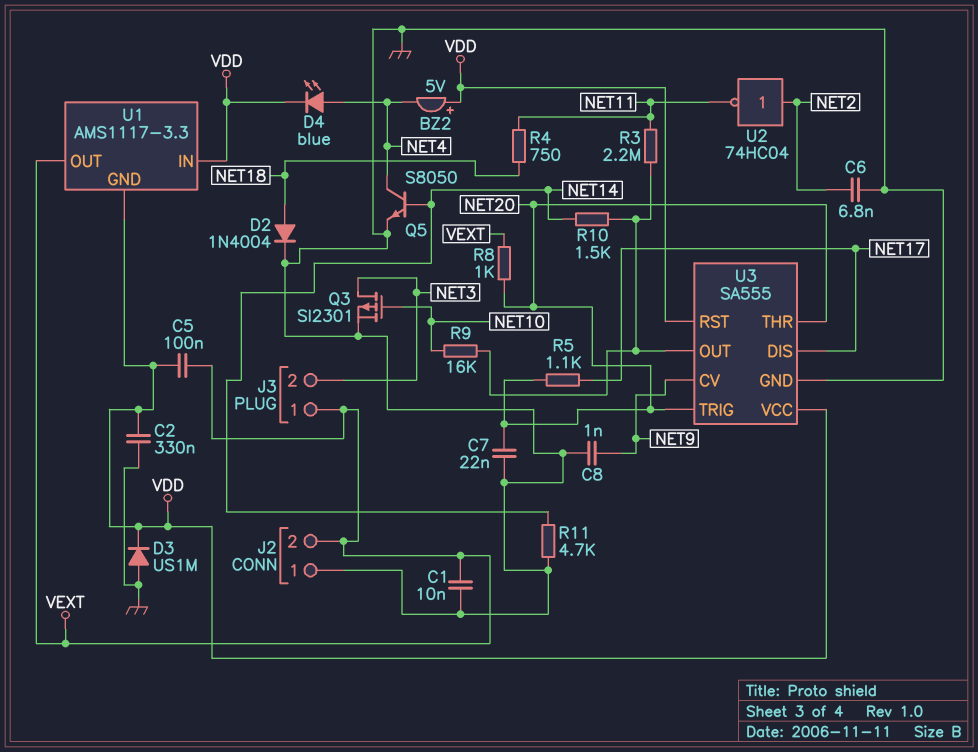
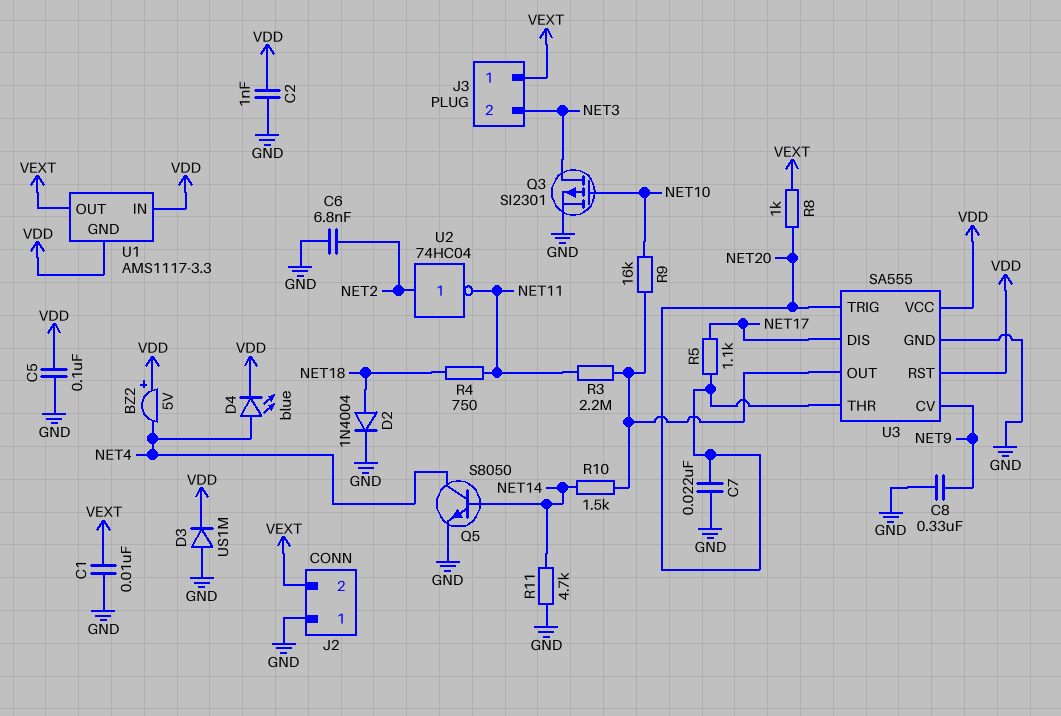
C2: 330nF (GND, VDD) -> 1nF (GND, VDD)
C5: 100nF (VDD, VEXT) -> 100nF (GND, VDD)
C8: 1nF (GND, NET9) -> 330nF (GND, NET9)

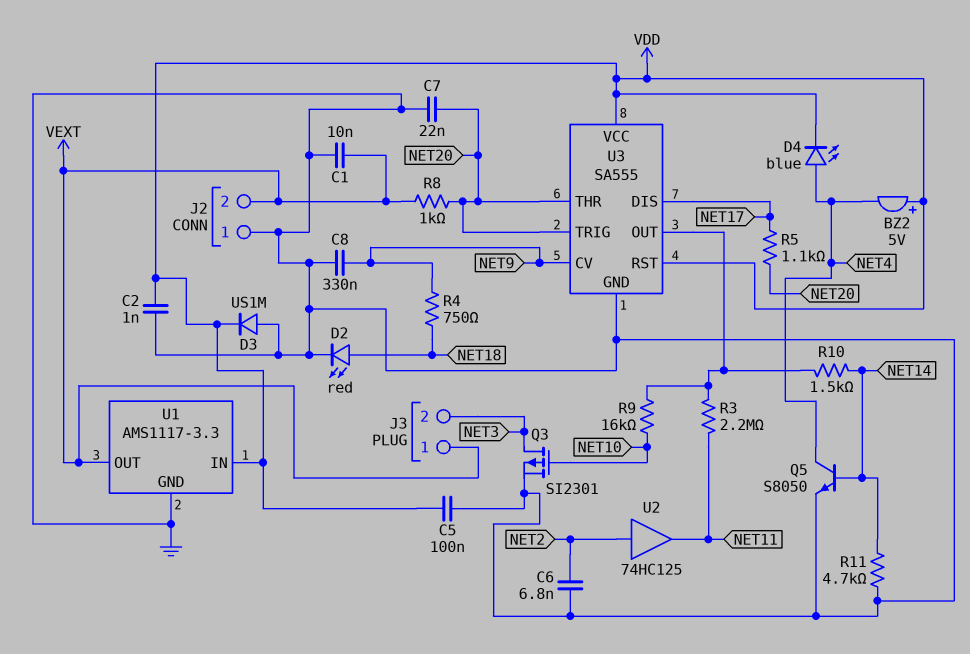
D2: diode 1N4004 (A NET18, K GND) -> LED red (A NET18, K GND)
R4: 750 (NET11, NET18) -> 750 (NET9, NET18)
U1 pin GND: VDD -> GND
U2: NOT 74HC04 (in NET2, out NET11) -> buffer 74HC125 (in NET2, out NET11)

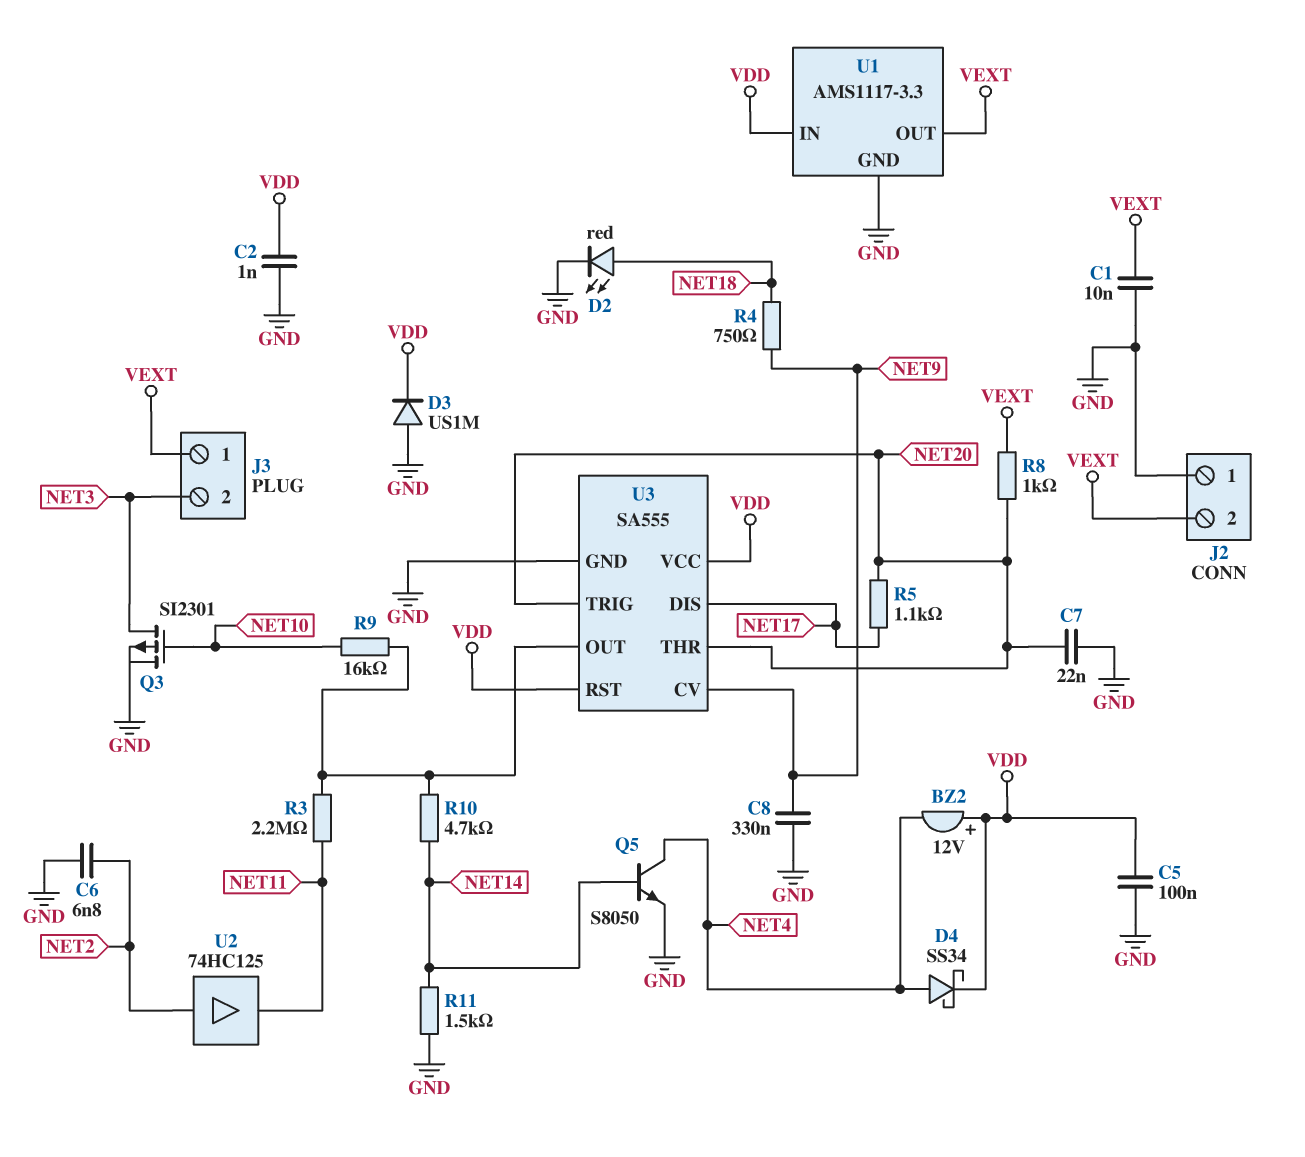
BZ2: buzzer 5V (plus VDD, minus NET4) -> buzzer 12V (plus VDD, minus NET4)
D4: LED blue (A NET4, K VDD) -> schottky SS34 (A NET4, K VDD)
R10: 1.5k (NET14, U3/OUT) -> 4.7k (NET14, U3/OUT)
R11: 4.7k (GND, NET14) -> 1.5k (GND, NET14)

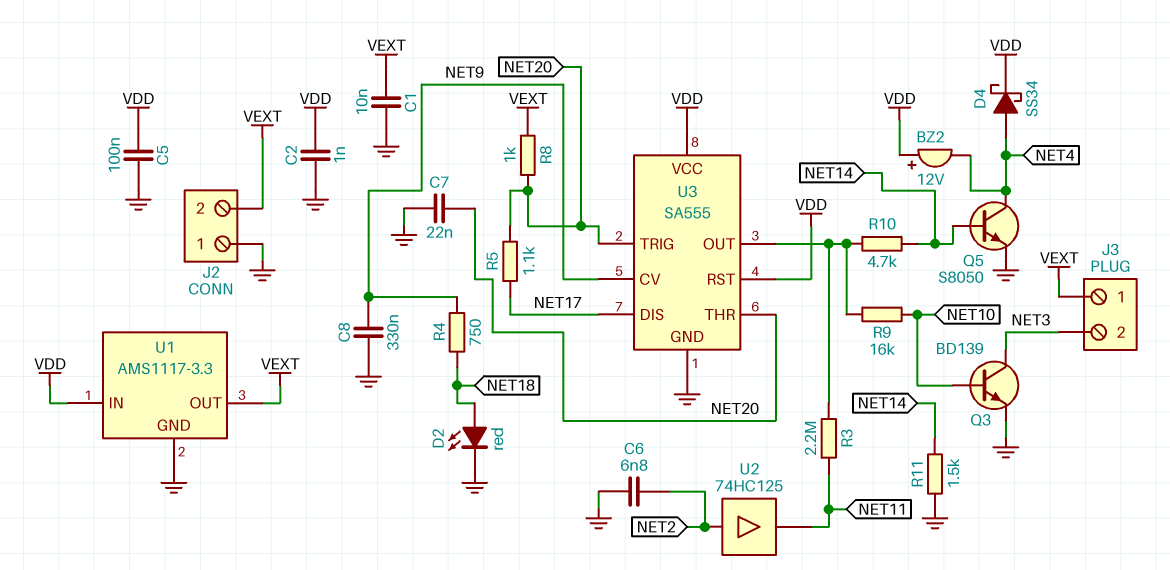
D3: diode US1M (A GND, K VDD) -> none
Q3: PMOS SI2301 (G NET10, D NET3, S GND) -> NPN BD139 (B NET10, C NET3, E GND)

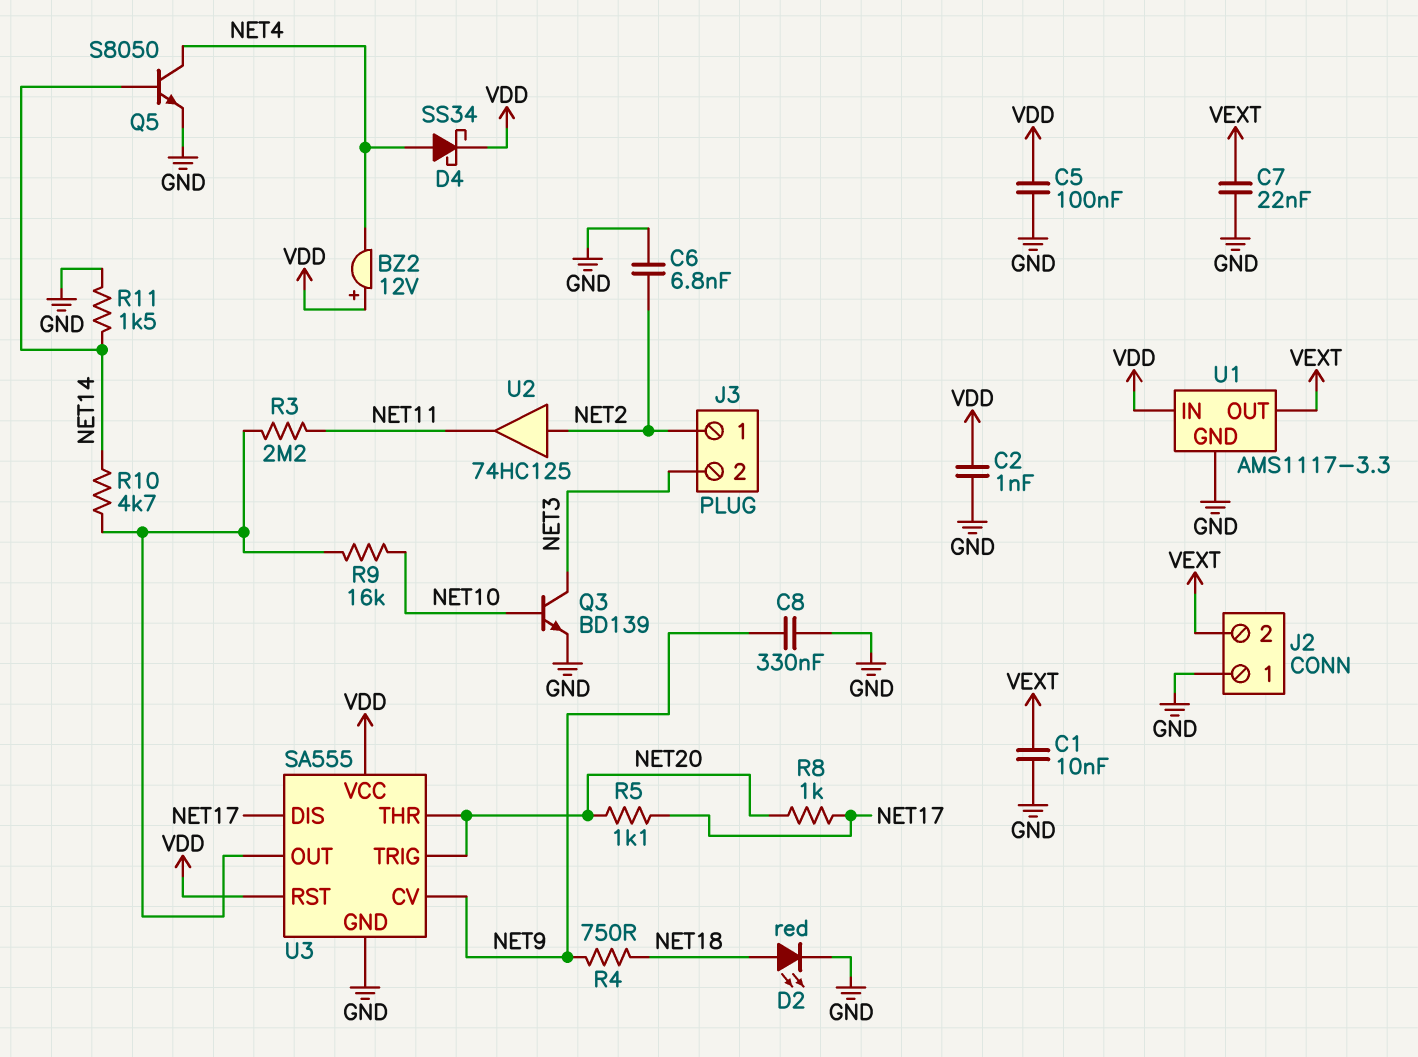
C7: 22nF (GND, NET20) -> 22nF (GND, VEXT)
J3 pin 1: VEXT -> NET2
R8: 1k (NET20, VEXT) -> 1k (NET17, NET20)

